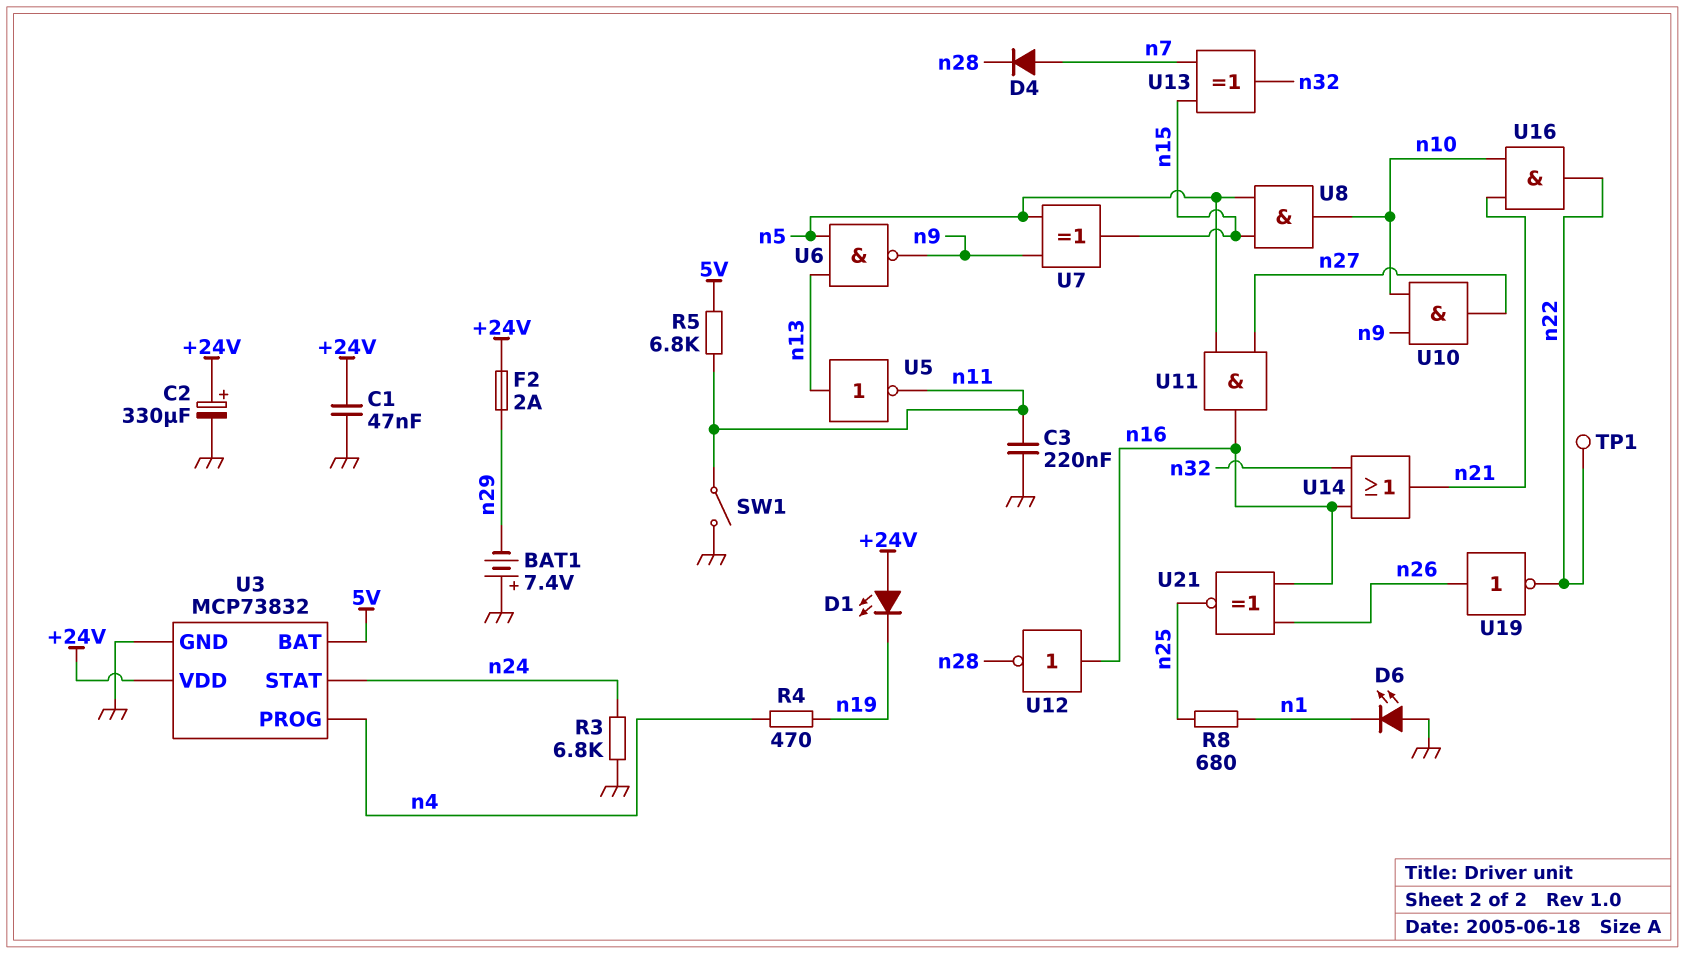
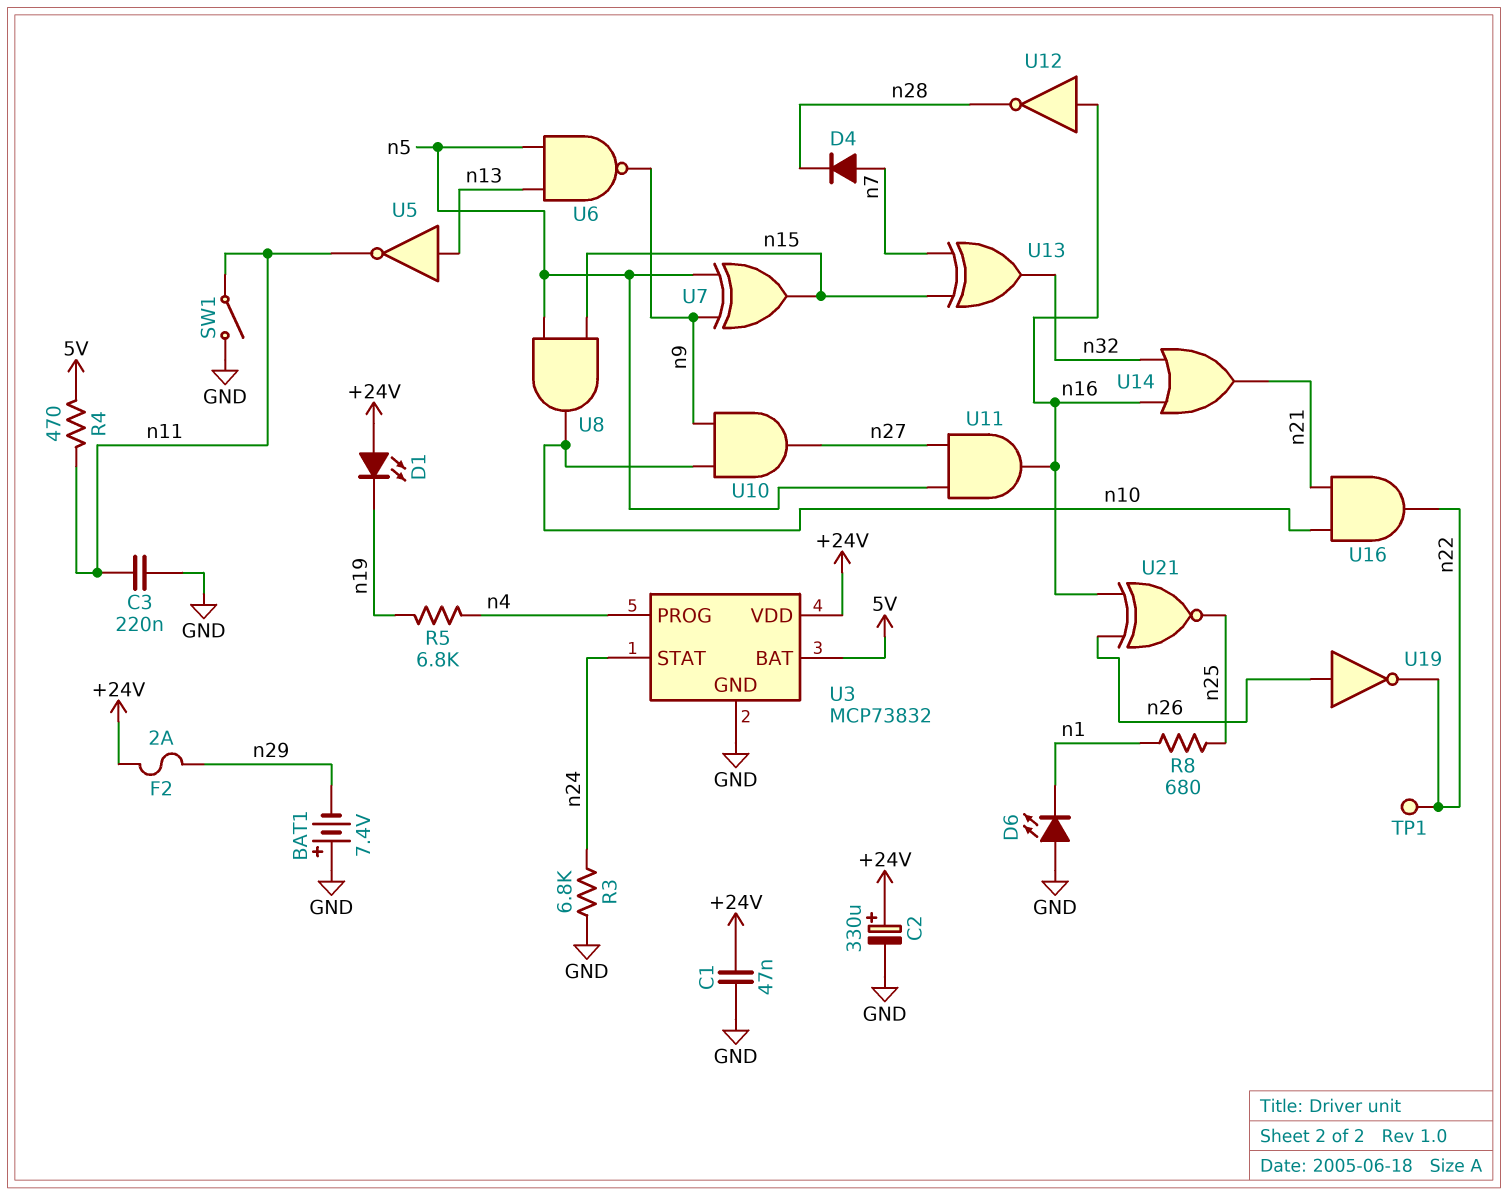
R4: 470 (n4, n19) -> 470 (5V, n11)
R5: 6.8k (5V, n11) -> 6.8k (n4, n19)

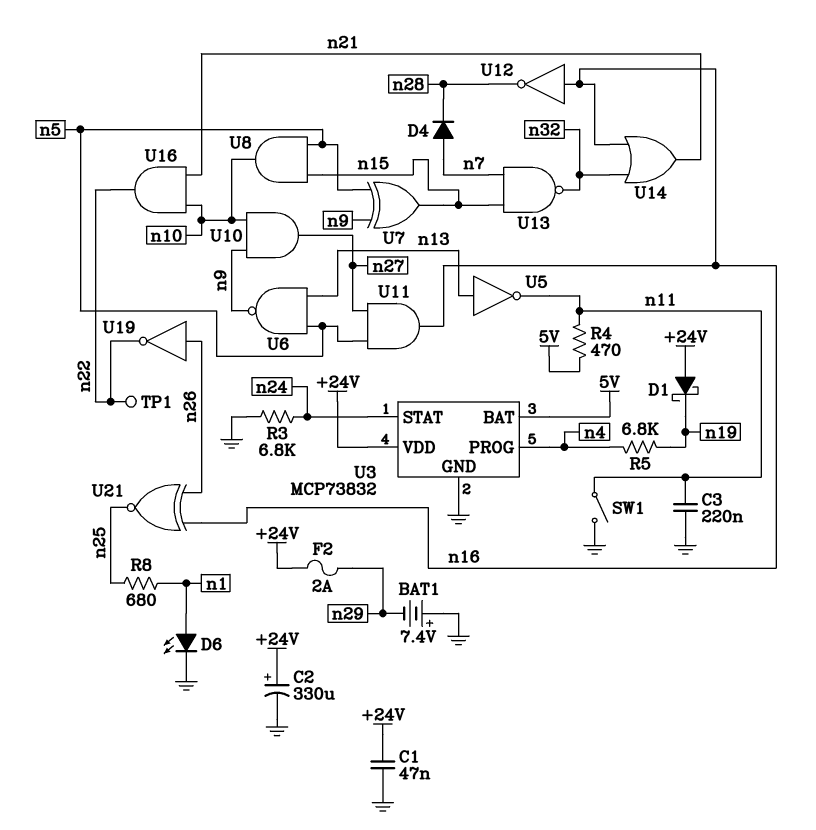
D1: LED (A +24V, K n19) -> schottky (A +24V, K n19)
D6: LED (A GND, K n1) -> LED (A n1, K GND)
U13: XOR (in n7, in n15, out n32) -> NAND (in n7, in n15, out n32)

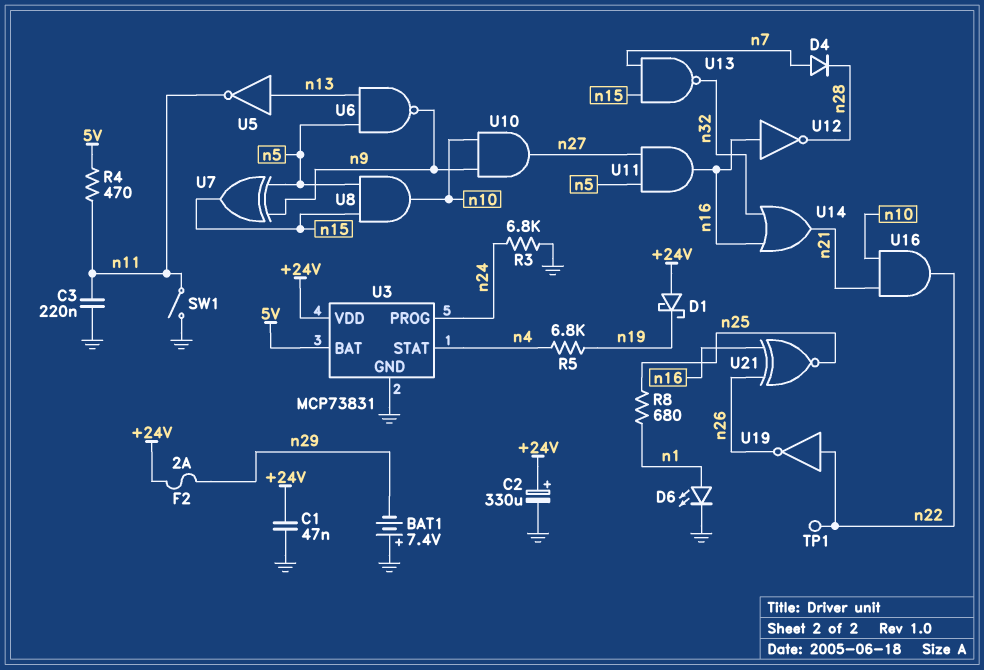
U3: MCP73832 -> MCP73831
U3 pin PROG: n4 -> n24
U3 pin STAT: n24 -> n4
U19: NOT (in n26, out n22) -> NOT (in n22, out n26)

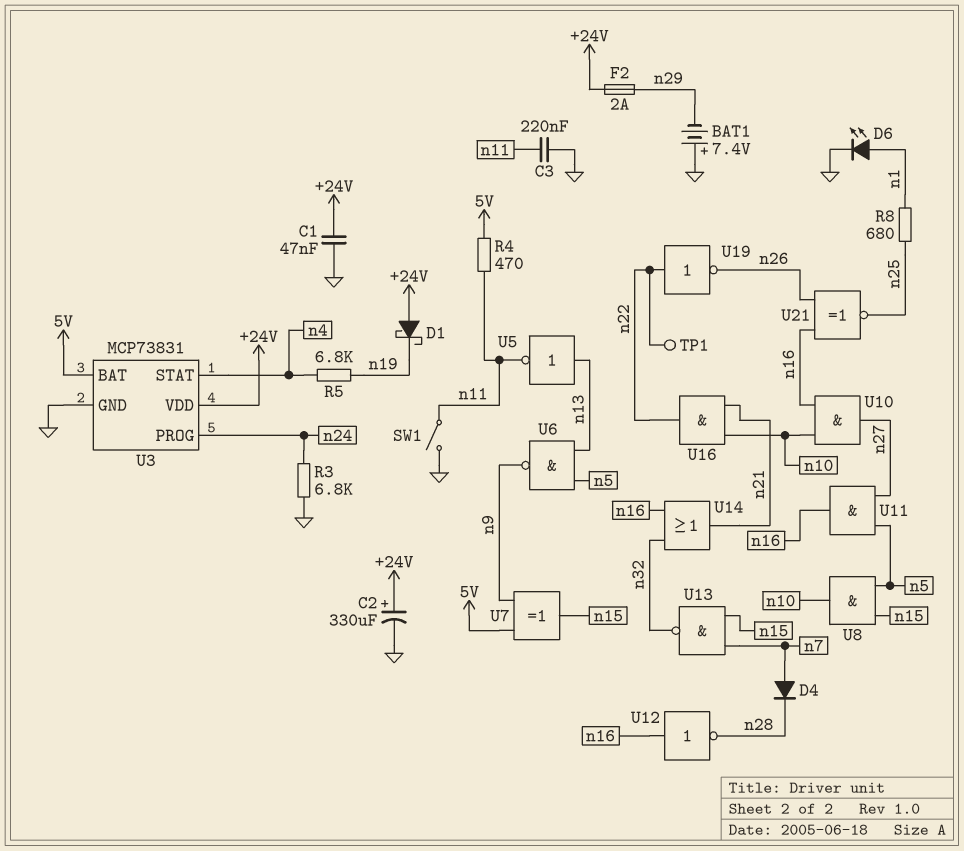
U7: XOR (in n5, in n9, out n15) -> XOR (in 5V, in n9, out n15)
U10: AND (in n9, in n10, out n27) -> AND (in n10, in n16, out n27)

